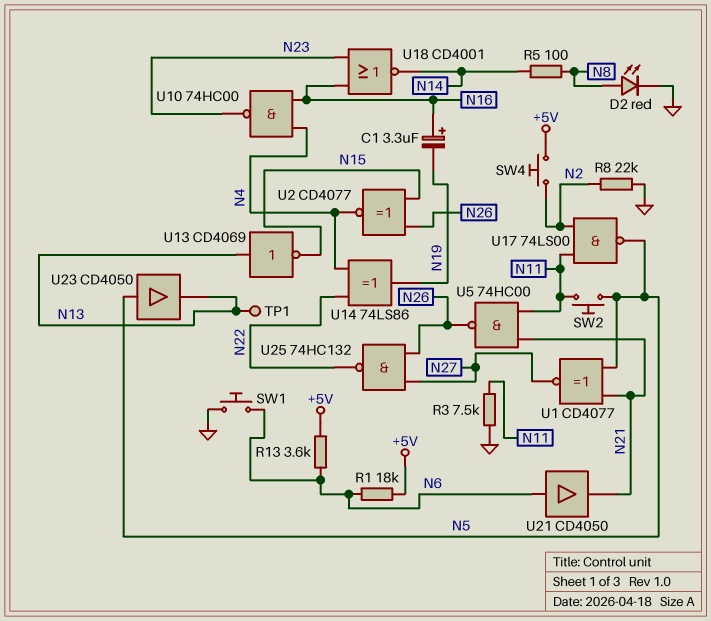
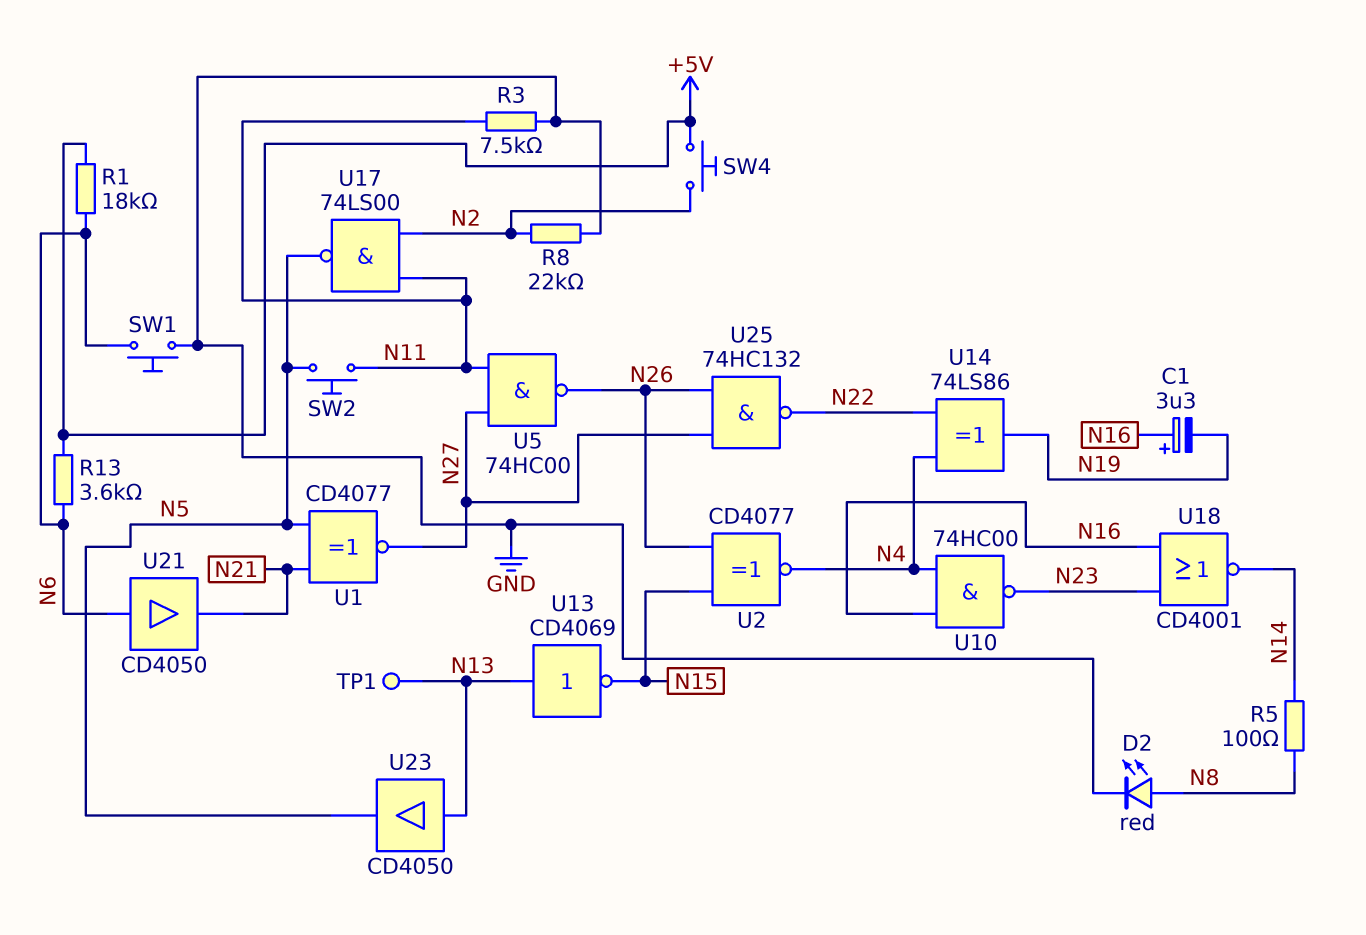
U5: NAND 74HC00 (in N11, in N21, out N26) -> NAND 74HC00 (in N11, in N27, out N26)
U23: buffer CD4050 (in N5, out N13) -> buffer CD4050 (in N13, out N5)

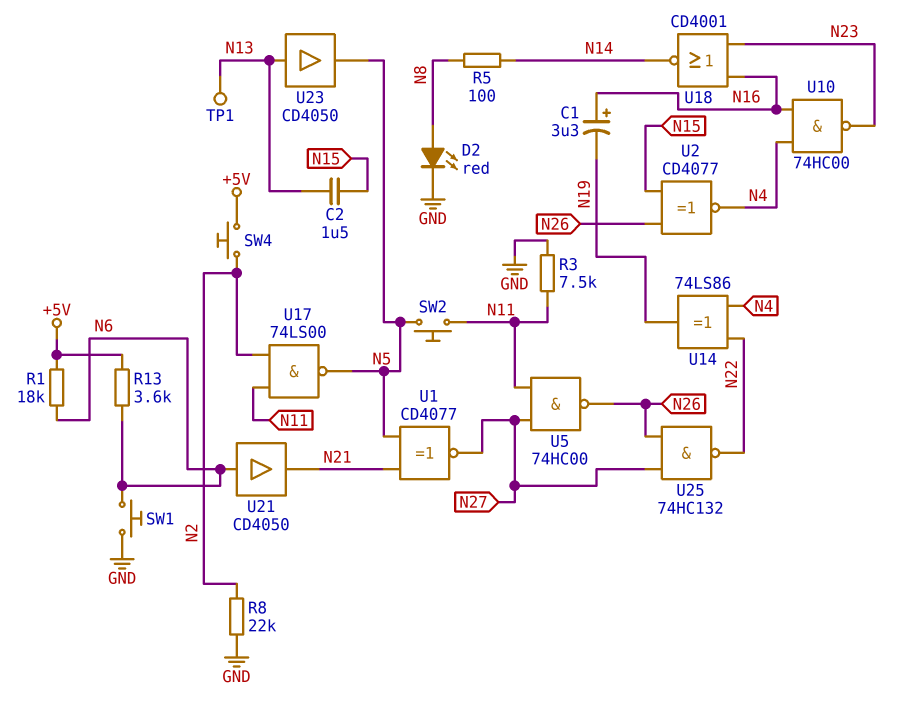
C2: none -> 1.5uF (N13, N15)
U13: NOT CD4069 (in N13, out N15) -> none

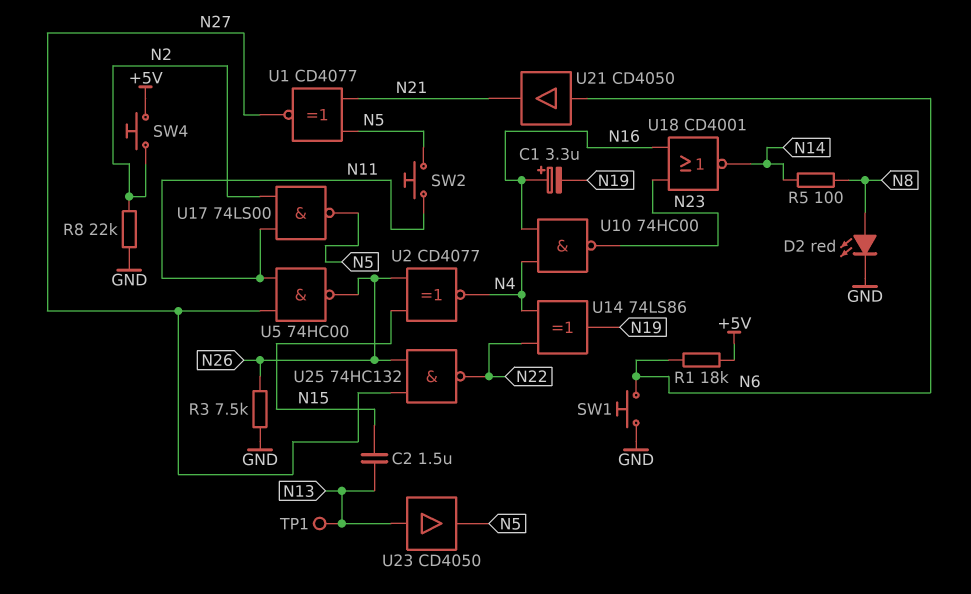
R3: 7.5k (GND, N11) -> 7.5k (GND, N26)
R13: 3.6k (+5V, N6) -> none

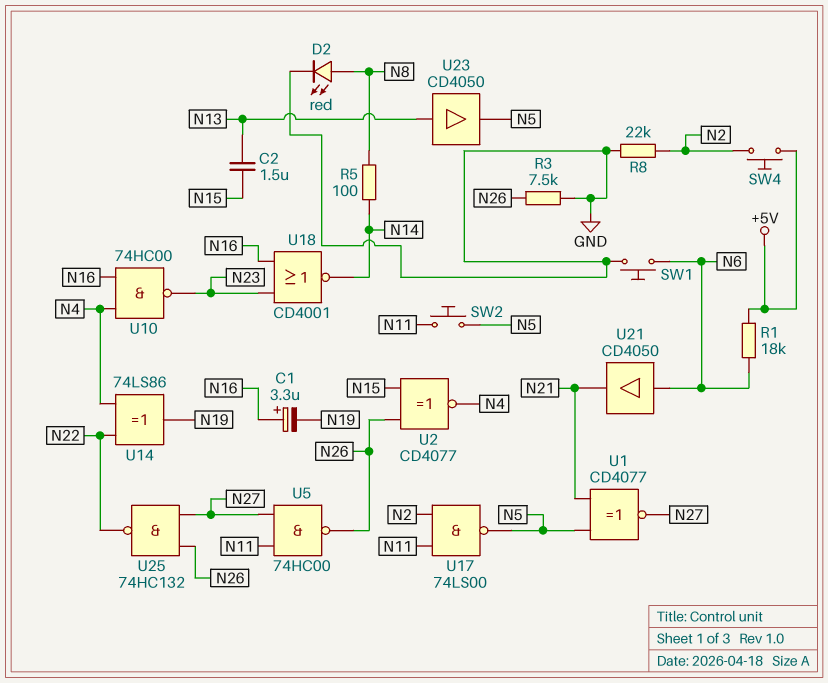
TP1: test point (N13) -> none

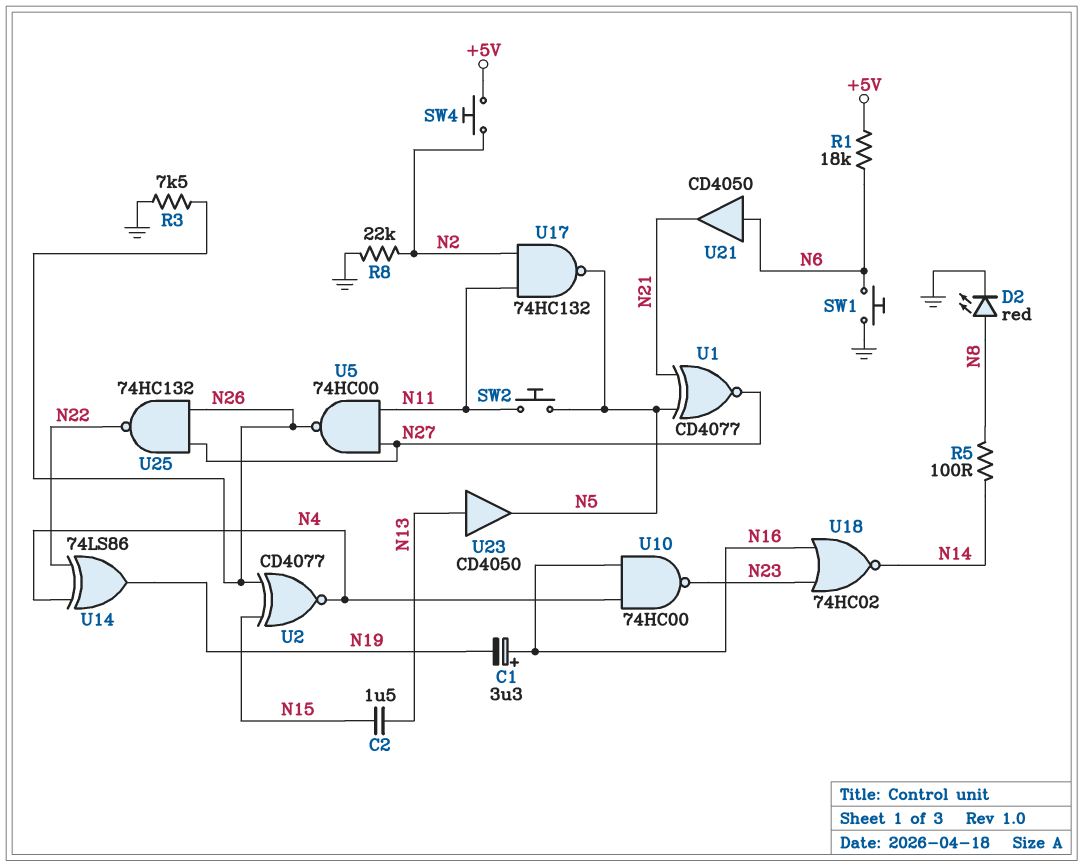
U17: NAND 74LS00 (in N2, in N11, out N5) -> NAND 74HC132 (in N2, in N11, out N5)
U18: NOR CD4001 (in N16, in N23, out N14) -> NOR 74HC02 (in N16, in N23, out N14)

